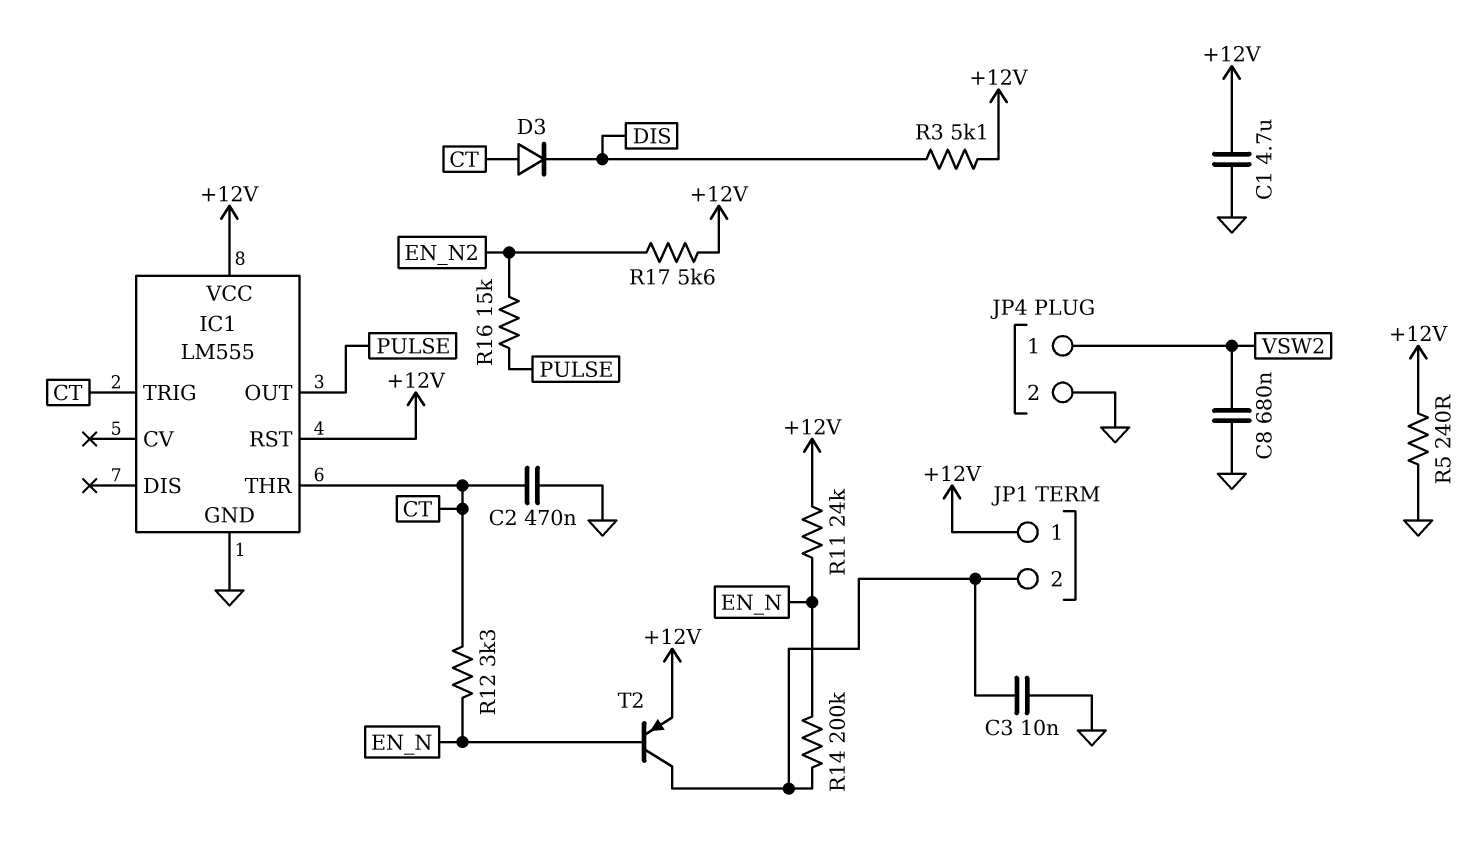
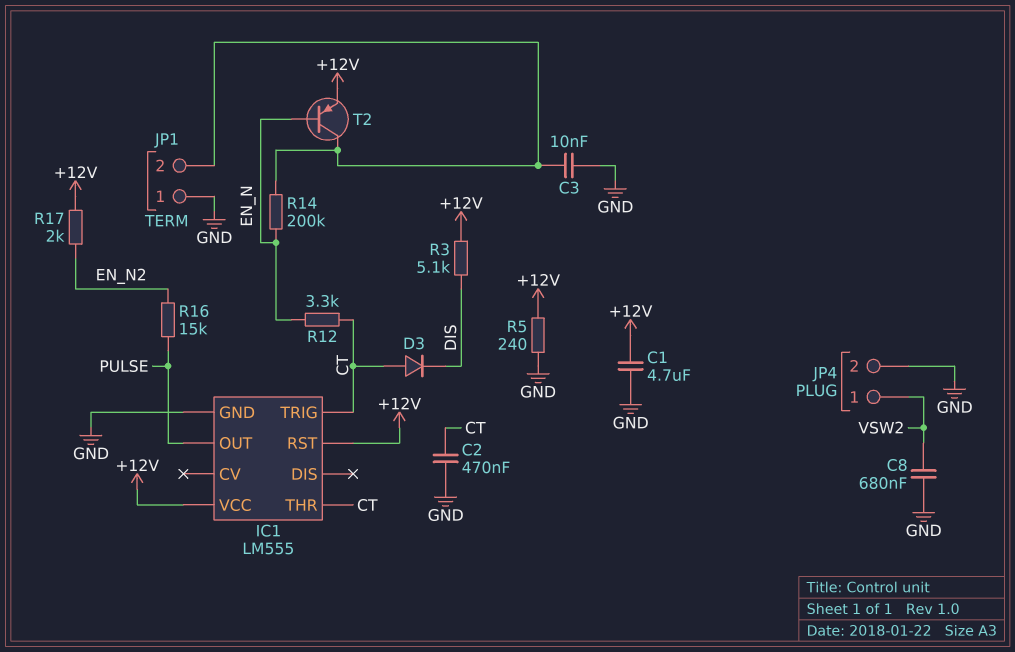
JP1 pin 1: +12V -> GND
R11: 24k (+12V, EN_N) -> none
R17: 5.6k (+12V, EN_N2) -> 2k (+12V, EN_N2)

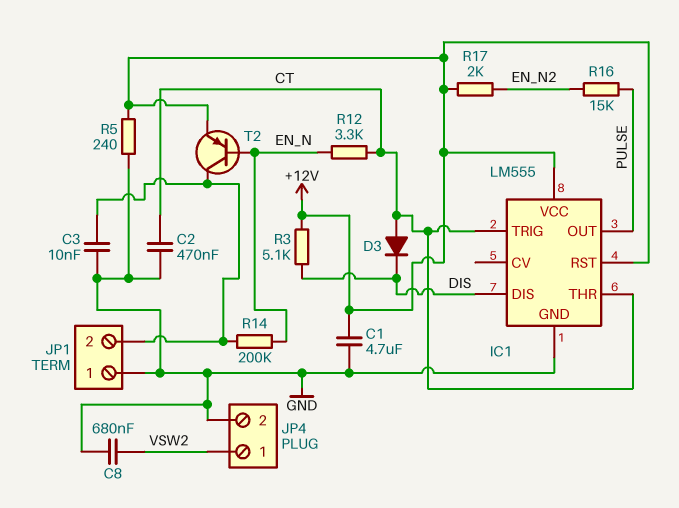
IC1 pin DIS: none -> DIS

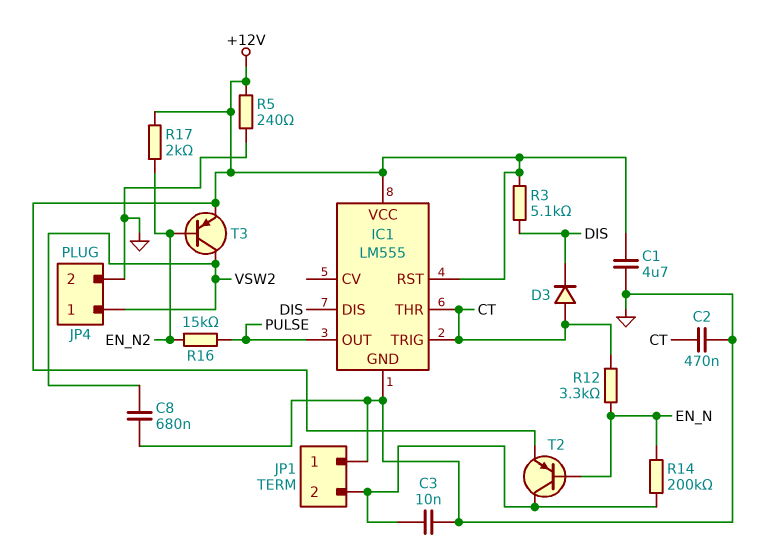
T3: none -> PNP (B EN_N2, C VSW2, E +12V)

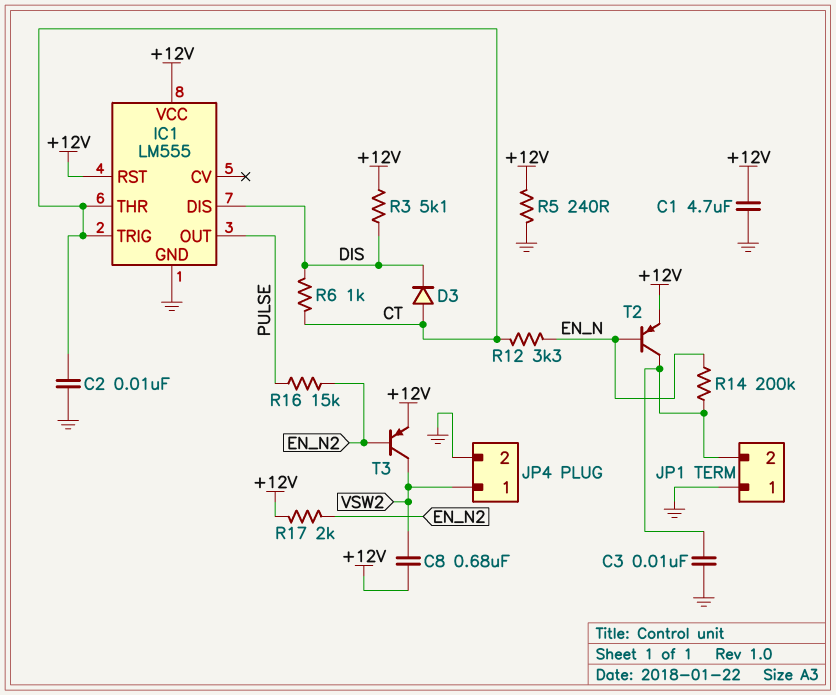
C2: 470nF (CT, GND) -> 10nF (CT, GND)
C8: 680nF (GND, VSW2) -> 680nF (+12V, VSW2)
R6: none -> 1k (CT, DIS)

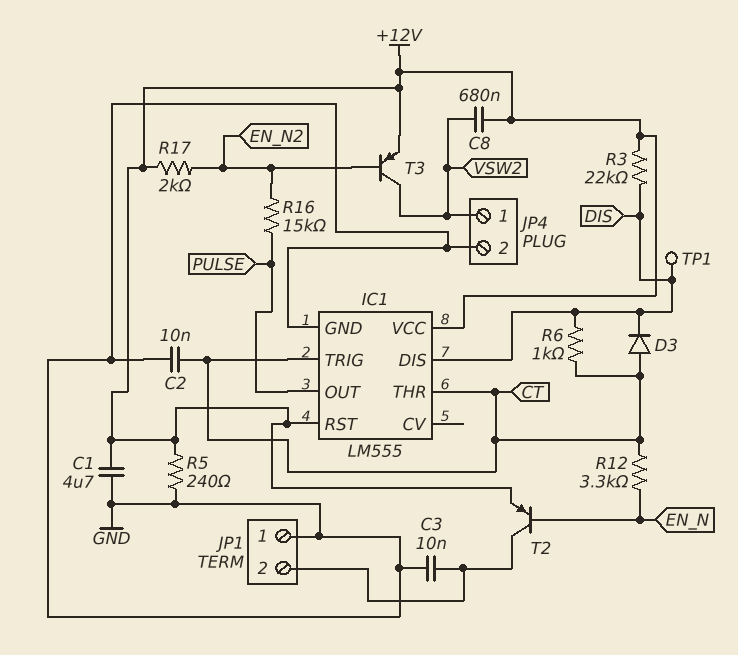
R3: 5.1k (+12V, DIS) -> 22k (+12V, DIS)
R14: 200k (EN_N, JP1/2) -> none
TP1: none -> test point (DIS)

